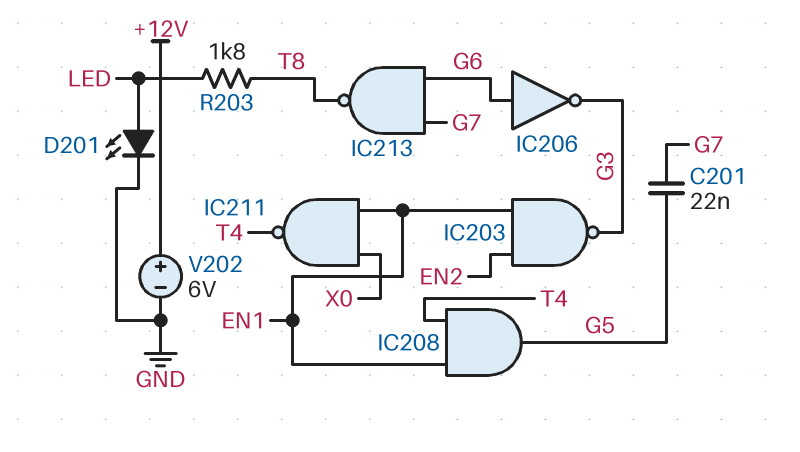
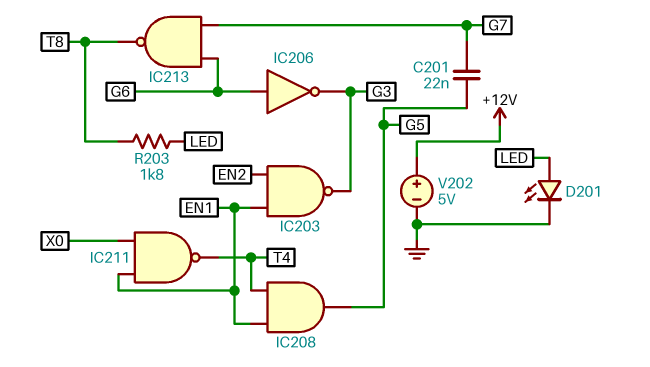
V202: 6V (plus +12V, minus GND) -> 5V (plus +12V, minus GND)

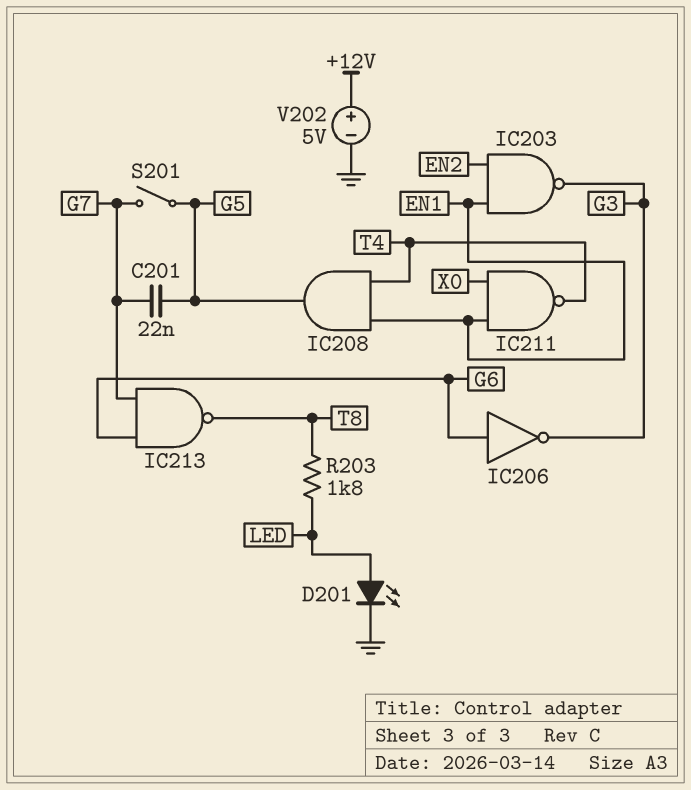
S201: none -> switch (G5, G7)

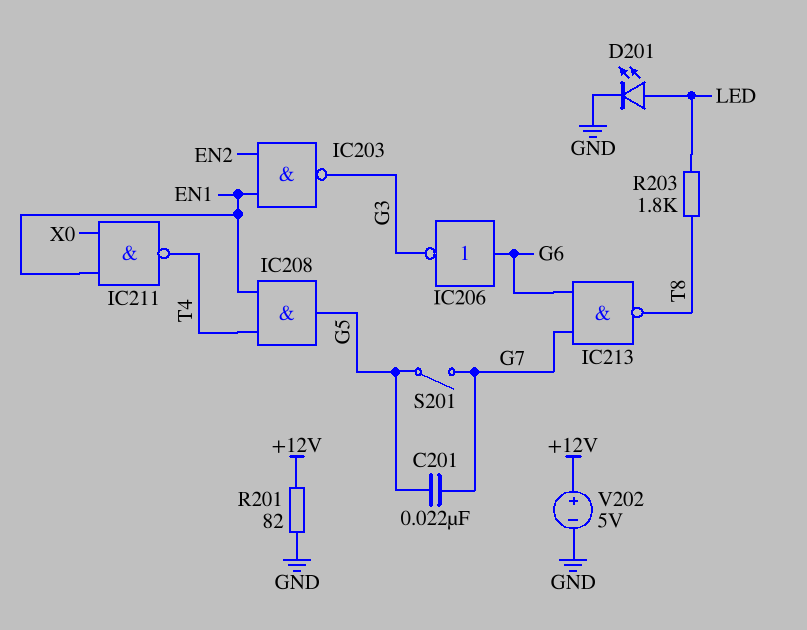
R201: none -> 82 (+12V, GND)

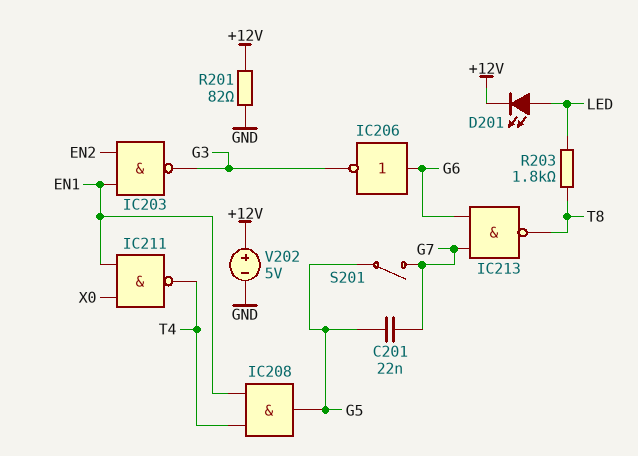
D201: LED (A LED, K GND) -> LED (A LED, K +12V)

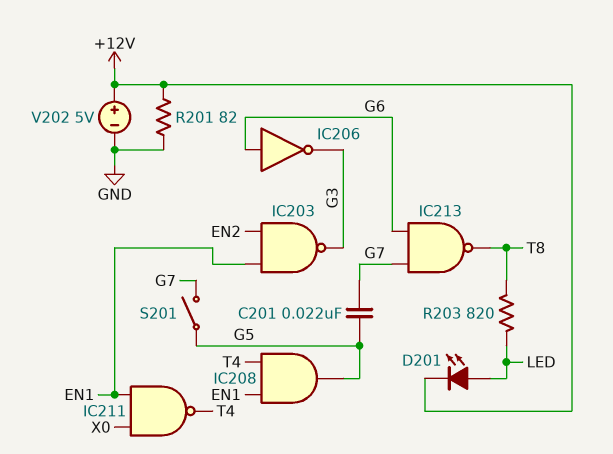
R203: 1.8k (LED, T8) -> 820 (LED, T8)

